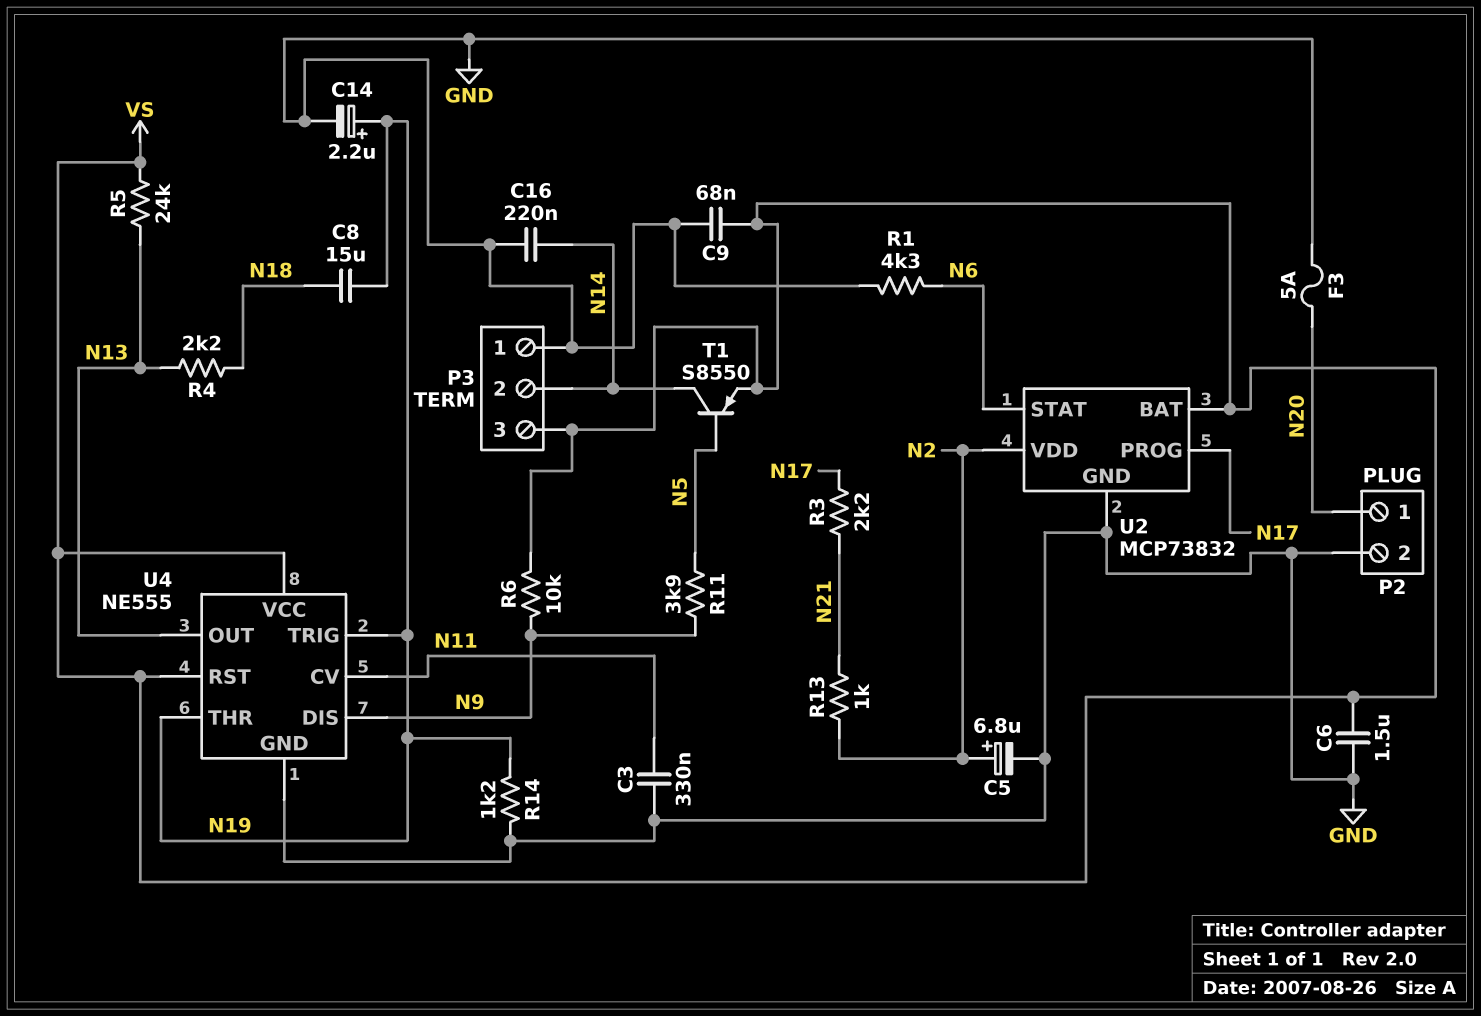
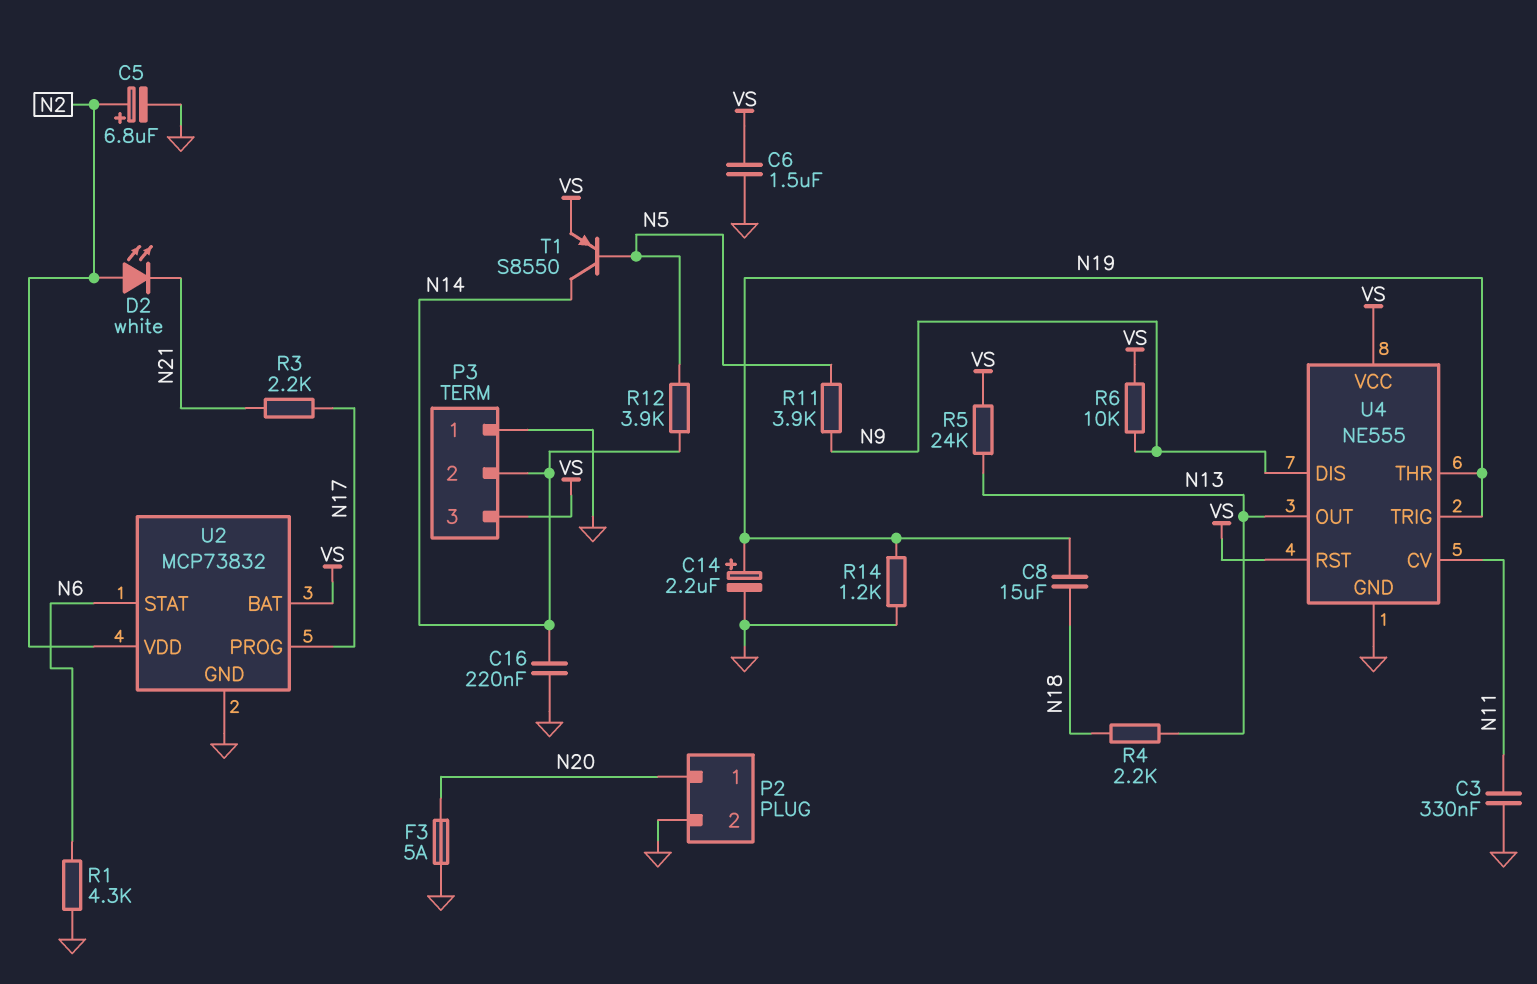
C9: 68nF (GND, VS) -> none
D2: none -> LED white (A N2, K N21)
R12: none -> 3.9k (N5, N14)
R13: 1k (N2, N21) -> none

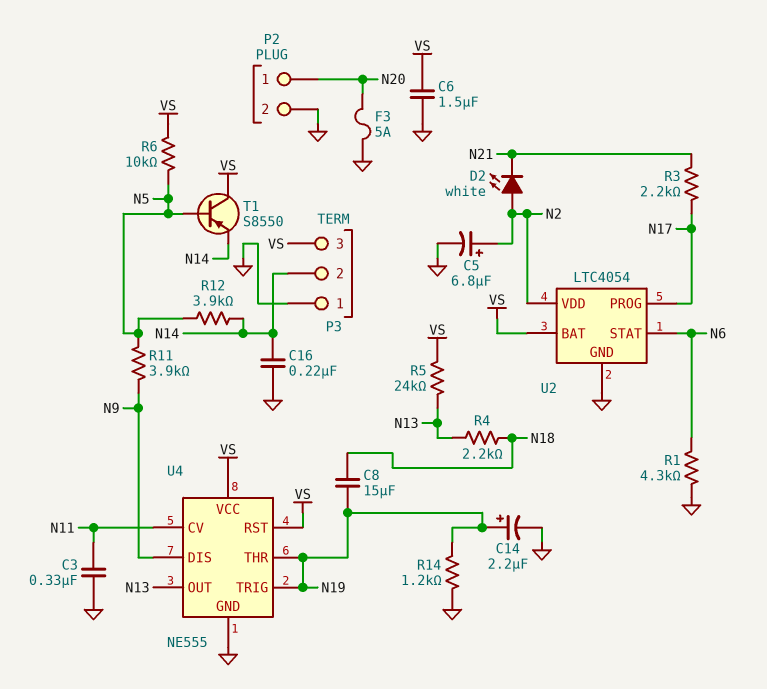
R6: 10k (N9, VS) -> 10k (N5, VS)
T1: PNP S8550 (B N5, C N14, E VS) -> PNP S8550 (B N5, C VS, E N14)
U2: MCP73832 -> LTC4054

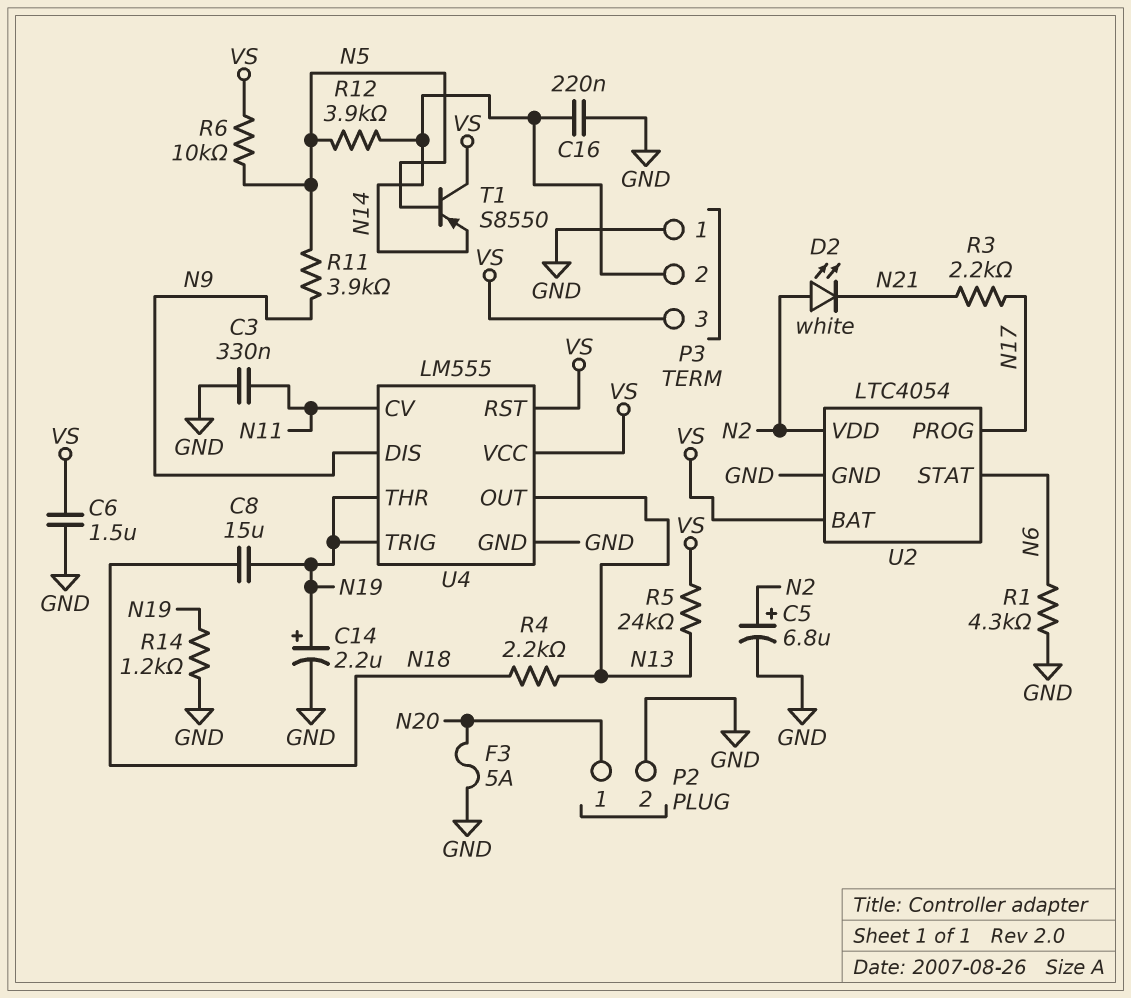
U4: NE555 -> LM555

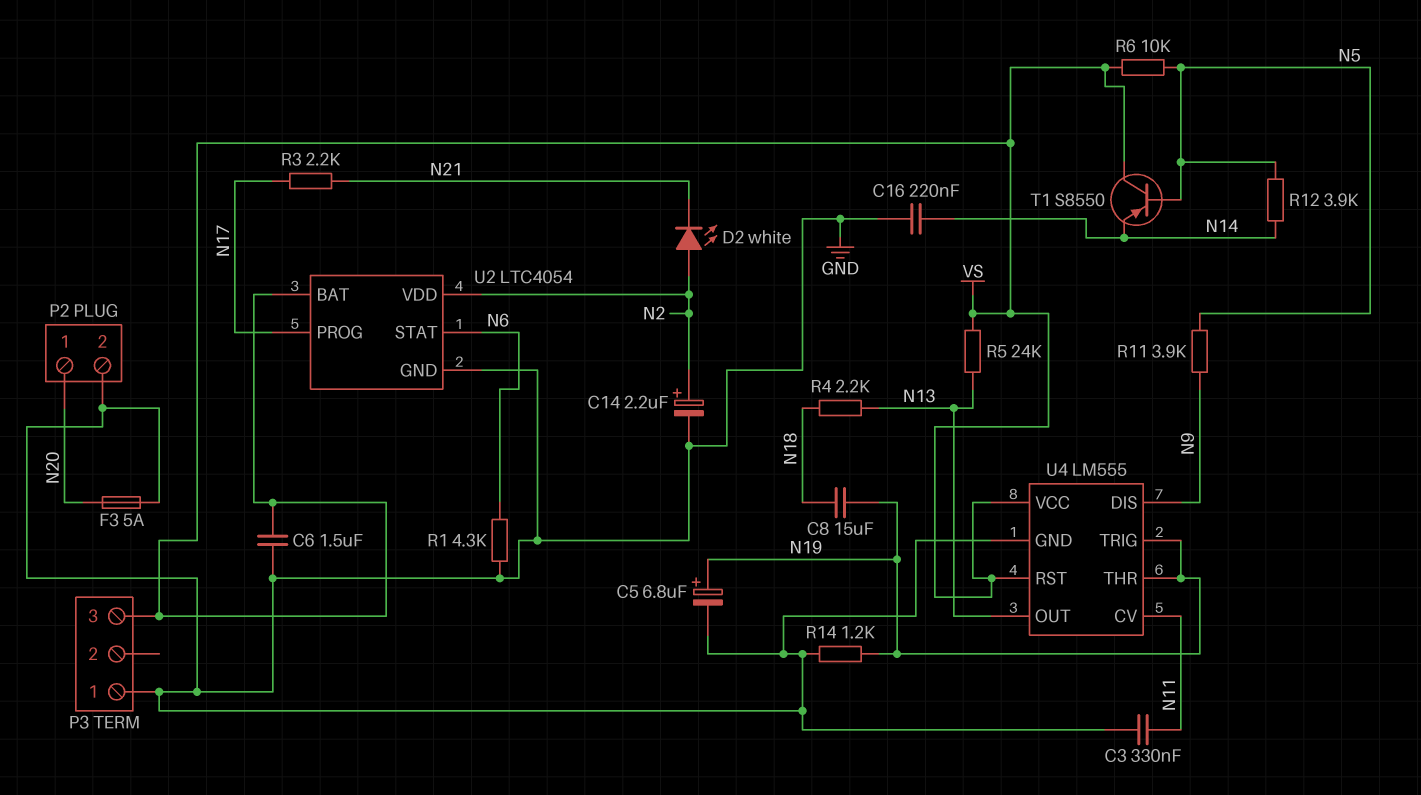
C5: 6.8uF (plus N2, minus GND) -> 6.8uF (plus N19, minus GND)
C14: 2.2uF (plus N19, minus GND) -> 2.2uF (plus N2, minus GND)
P3 pin 2: N14 -> none

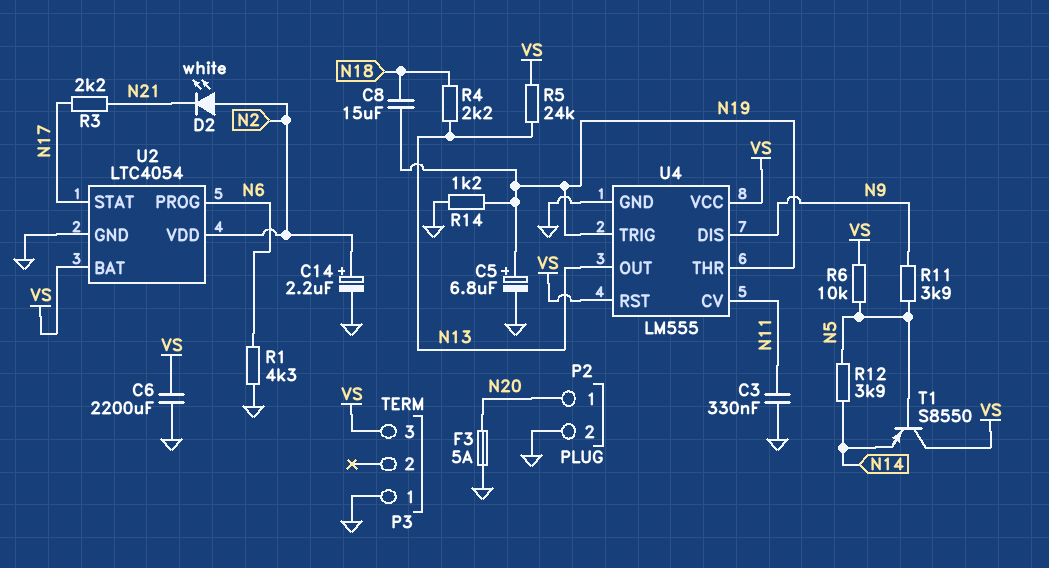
C6: 1.5uF (GND, VS) -> 2200uF (GND, VS)
C16: 220nF (GND, N14) -> none
U2 pin PROG: N17 -> N6
U2 pin STAT: N6 -> N17

